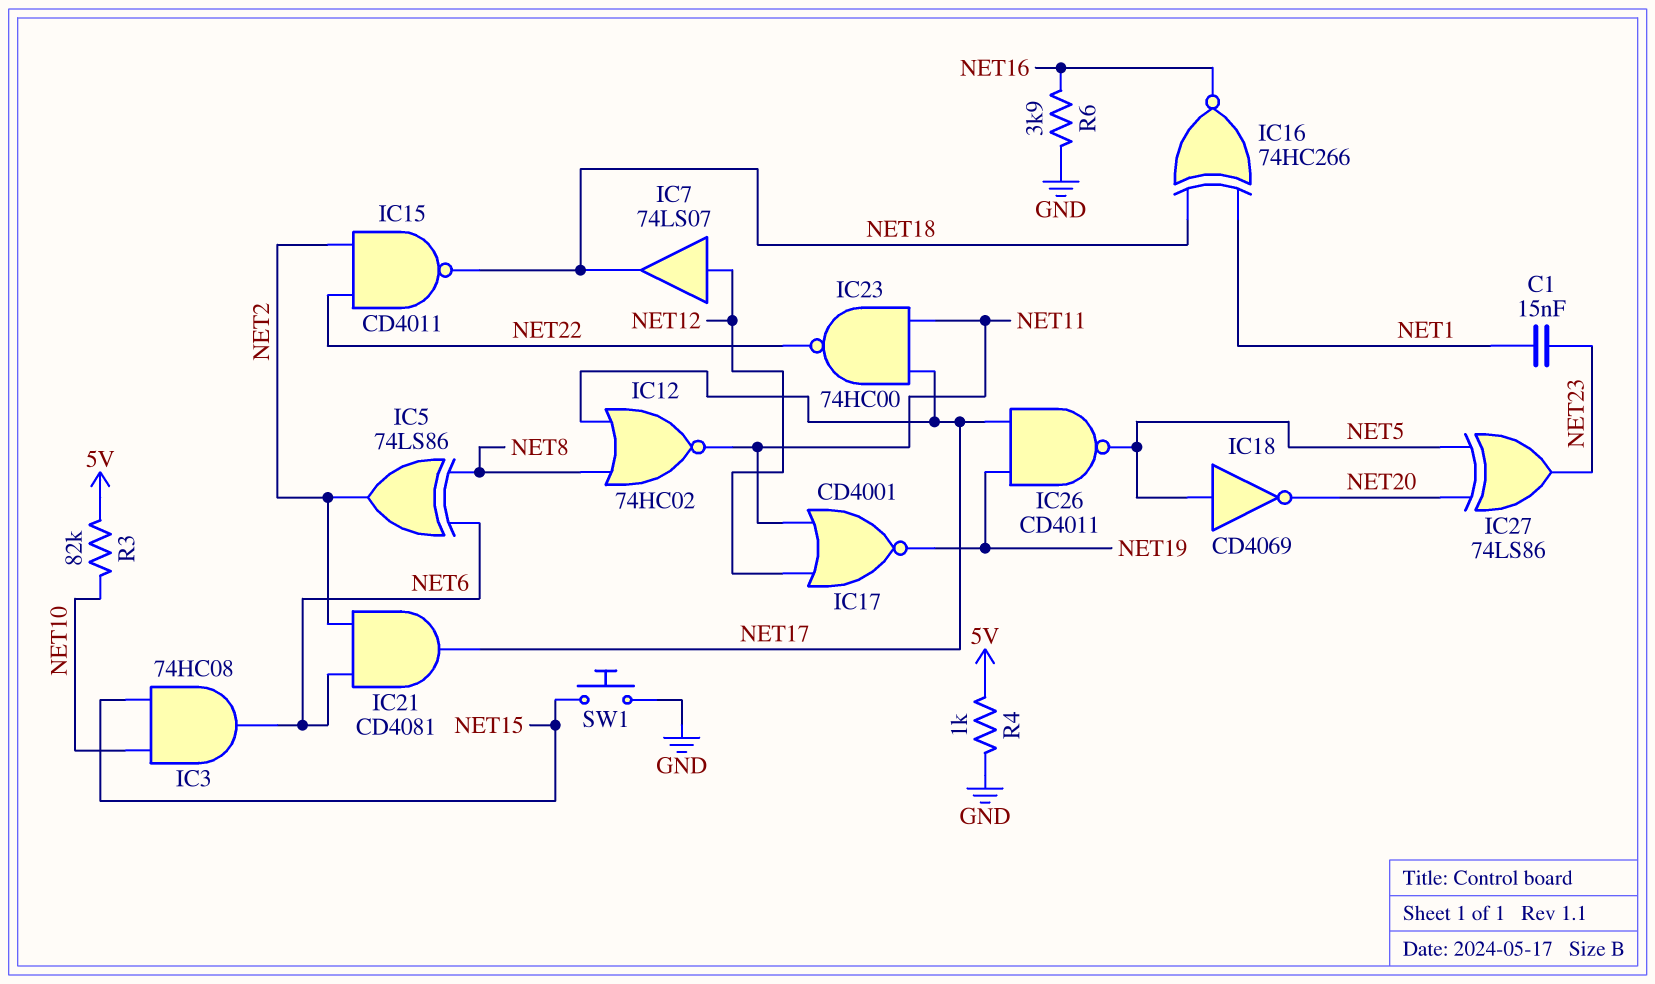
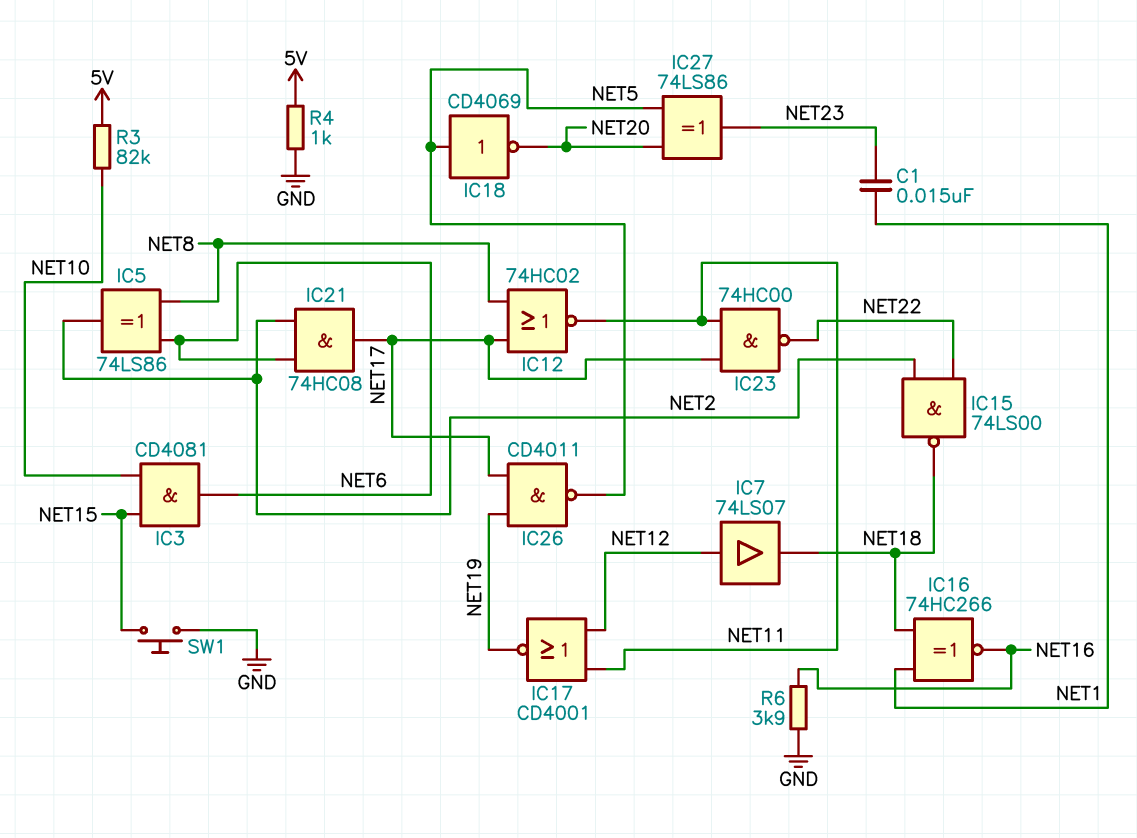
IC3: AND 74HC08 (in NET10, in NET15, out NET6) -> AND CD4081 (in NET10, in NET15, out NET6)
IC15: NAND CD4011 (in NET2, in NET22, out NET18) -> NAND 74LS00 (in NET2, in NET22, out NET18)
IC21: AND CD4081 (in NET2, in NET6, out NET17) -> AND 74HC08 (in NET2, in NET6, out NET17)

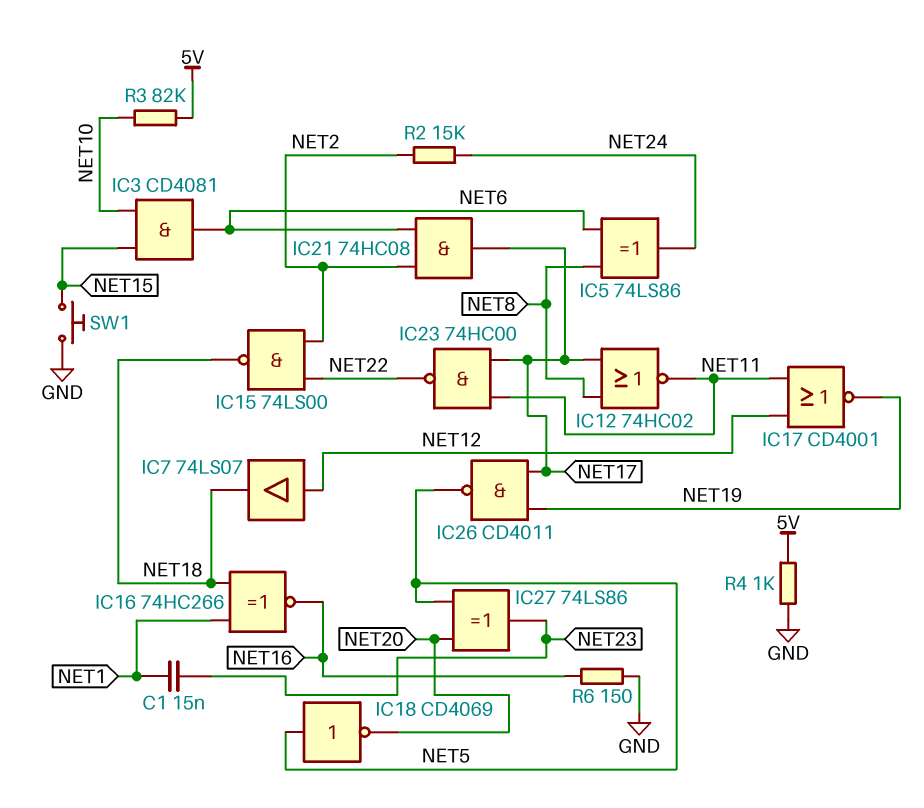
IC5: XOR 74LS86 (in NET6, in NET8, out NET2) -> XOR 74LS86 (in NET6, in NET8, out NET24)
R2: none -> 15k (NET2, NET24)
R6: 3.9k (GND, NET16) -> 150 (GND, NET16)

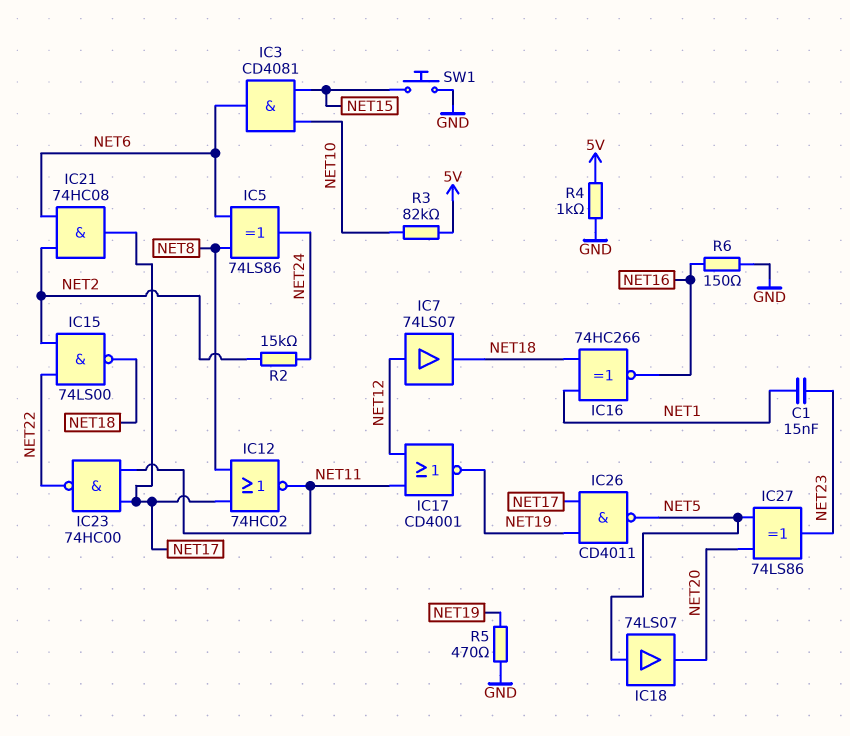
IC18: NOT CD4069 (in NET5, out NET20) -> buffer 74LS07 (in NET5, out NET20)
R5: none -> 470 (GND, NET19)

